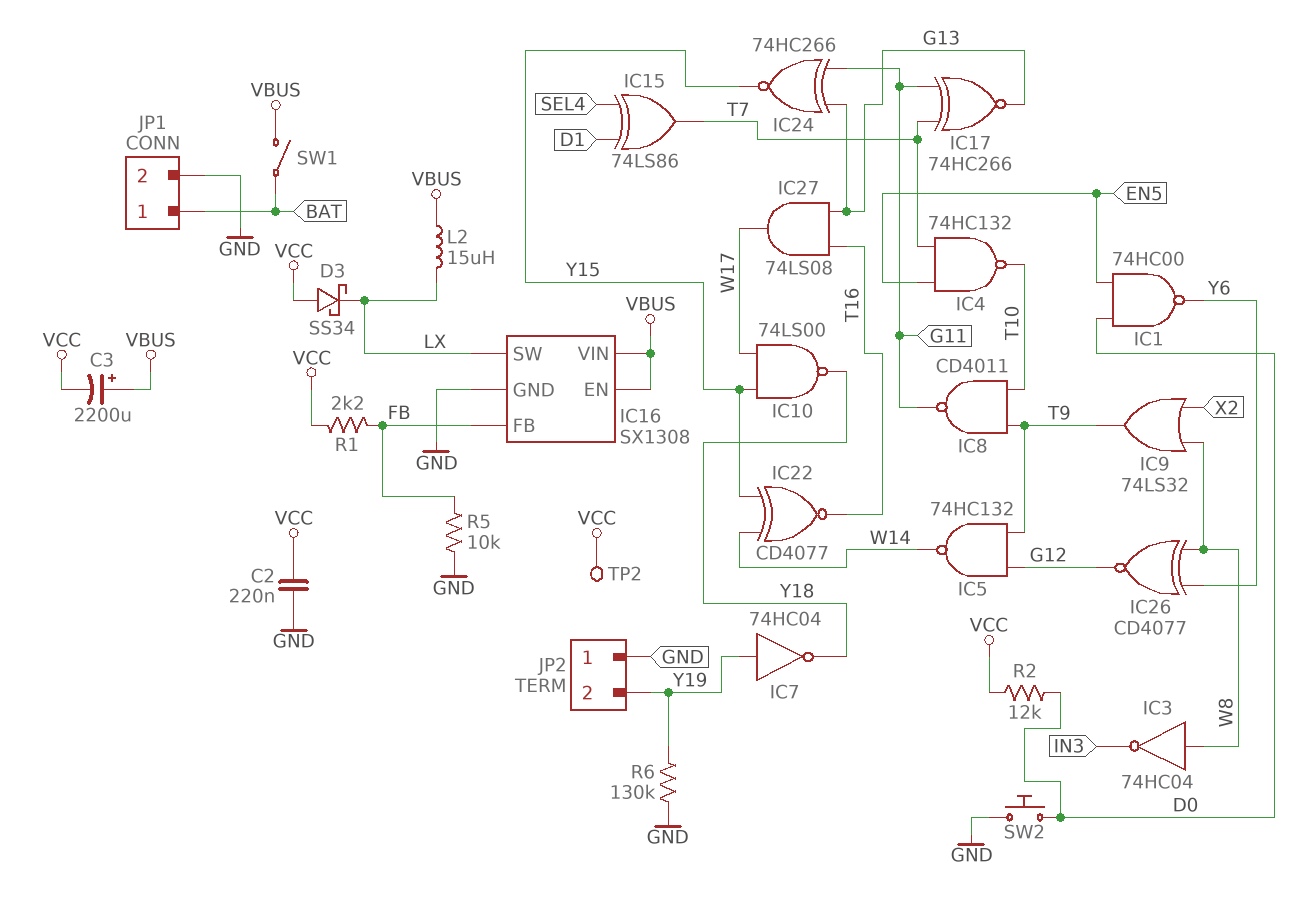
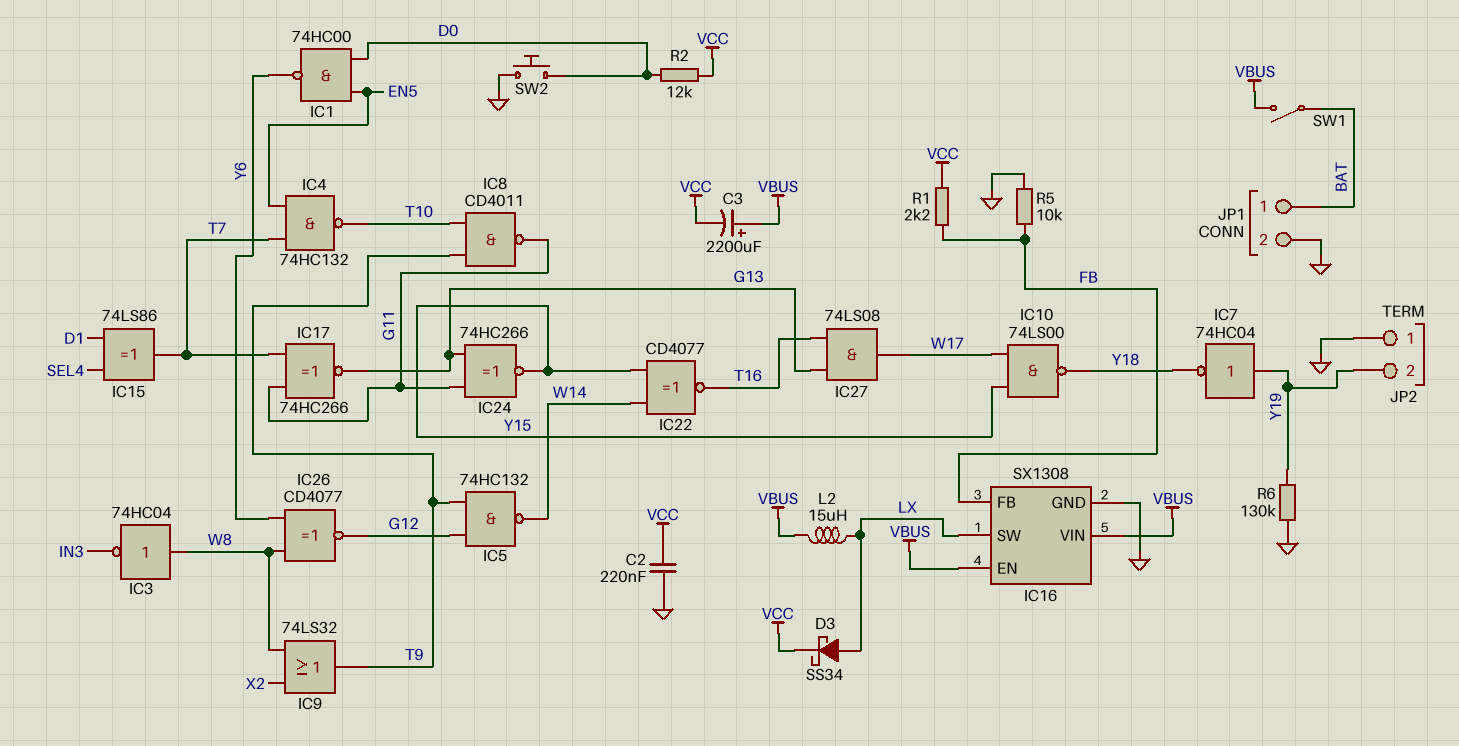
D3: schottky SS34 (A VCC, K LX) -> schottky SS34 (A LX, K VCC)
TP2: test point (VCC) -> none

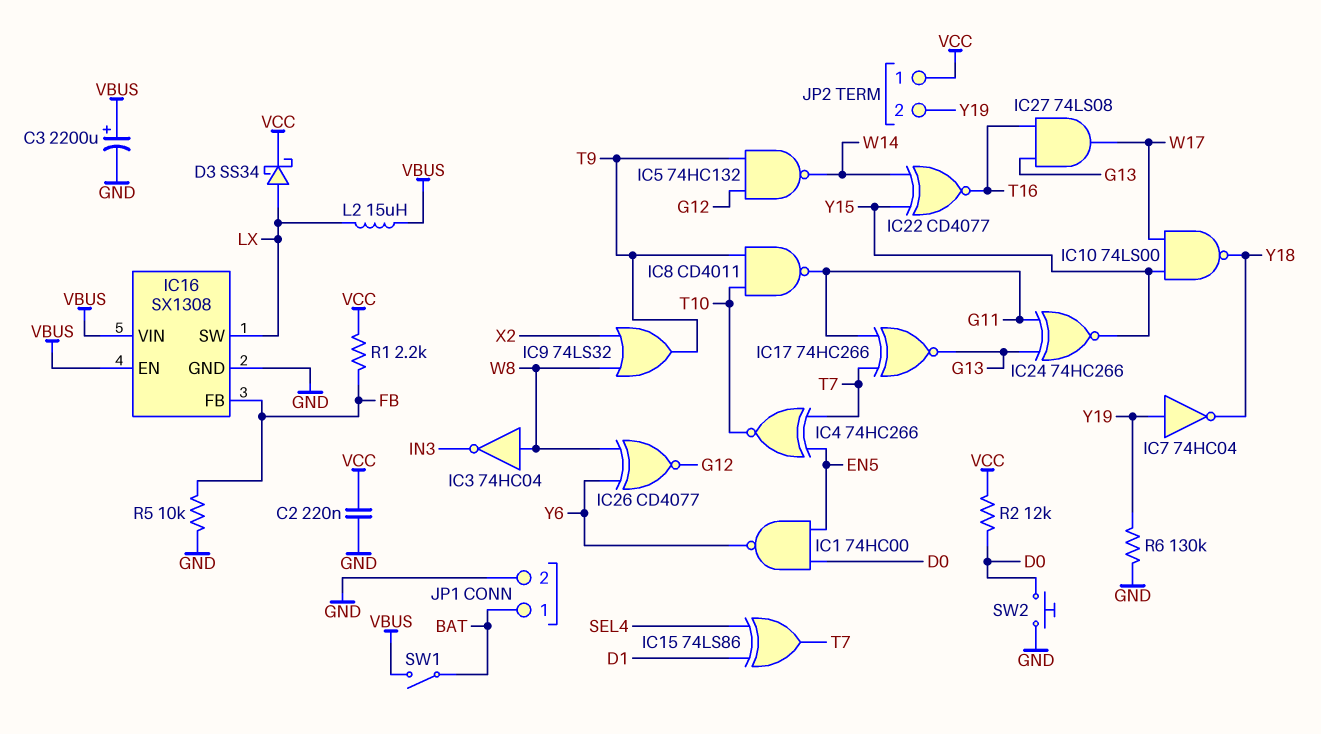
C3: 2200uF (plus VBUS, minus VCC) -> 2200uF (plus VBUS, minus GND)
IC4: NAND 74HC132 (in EN5, in T7, out T10) -> XNOR 74HC266 (in EN5, in T7, out T10)
JP2 pin 1: GND -> VCC

